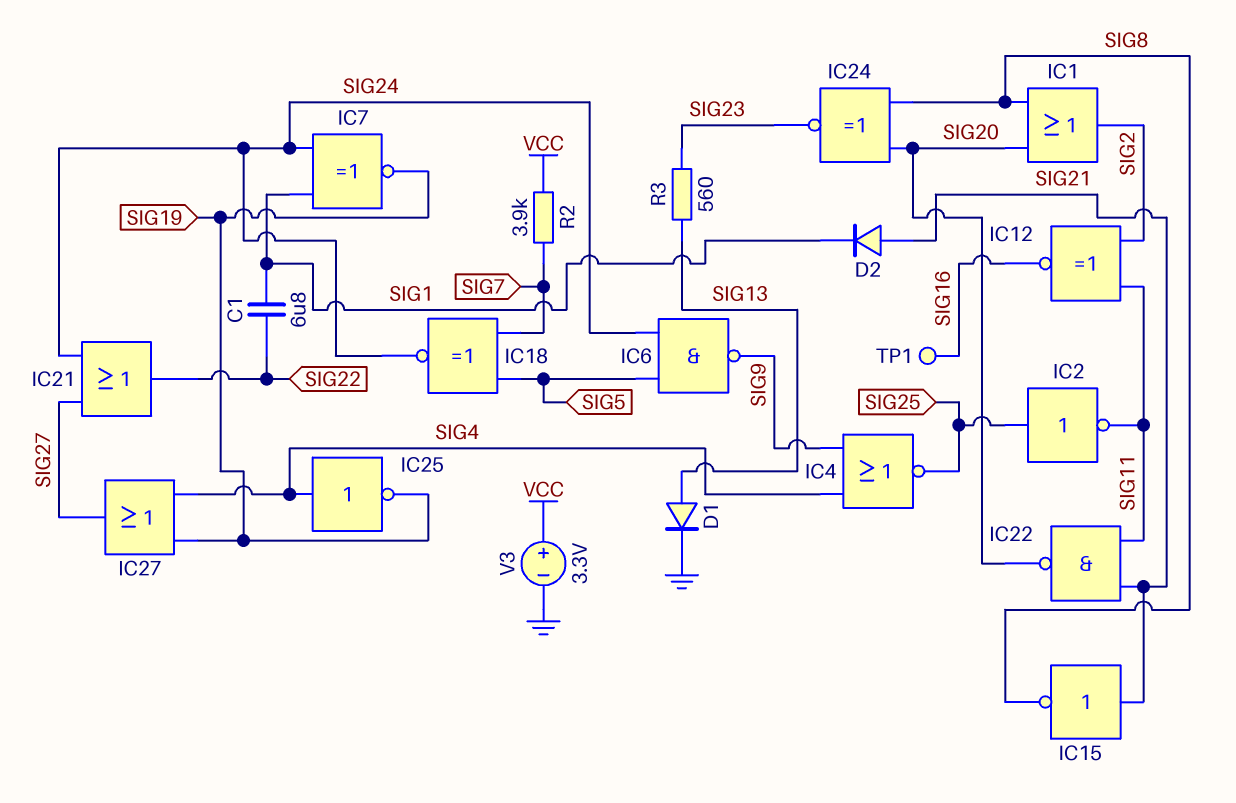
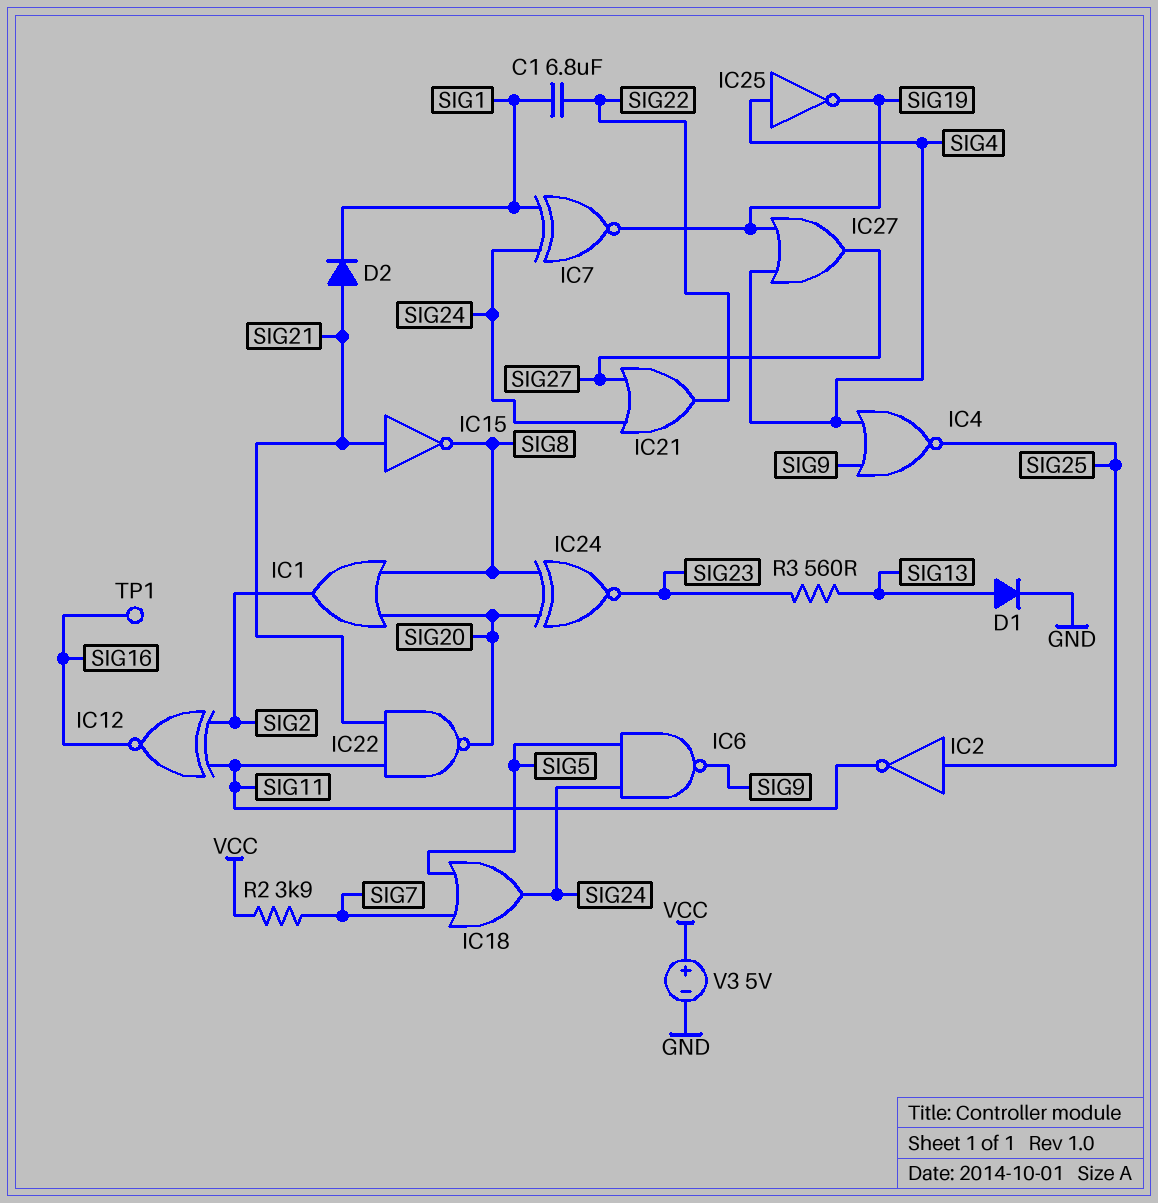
IC18: XNOR (in SIG5, in SIG7, out SIG24) -> OR (in SIG5, in SIG7, out SIG24)
V3: 3.3V (plus VCC, minus GND) -> 5V (plus VCC, minus GND)

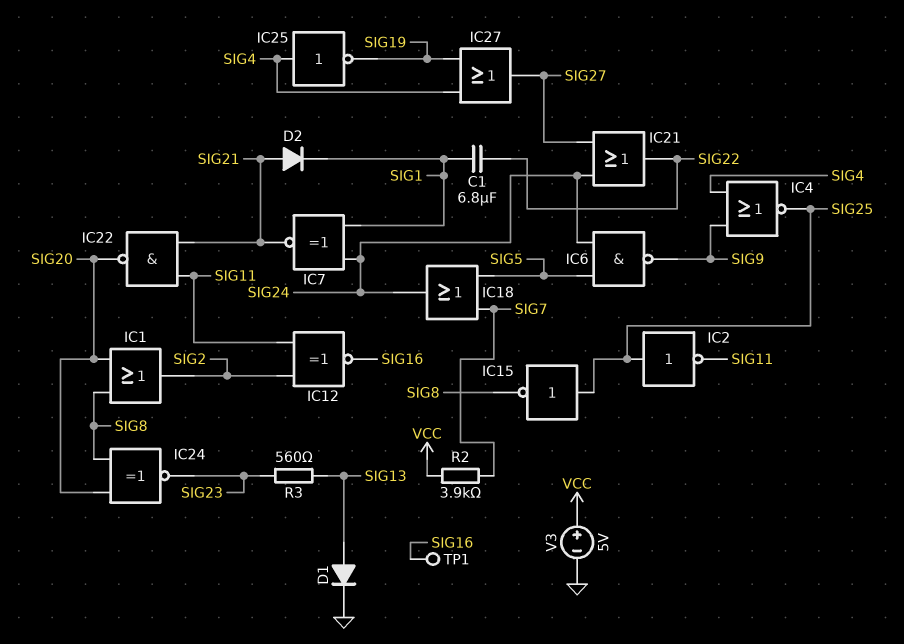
IC7: XNOR (in SIG1, in SIG24, out SIG19) -> XNOR (in SIG1, in SIG24, out SIG21)
IC15: NOT (in SIG21, out SIG8) -> NOT (in SIG25, out SIG8)

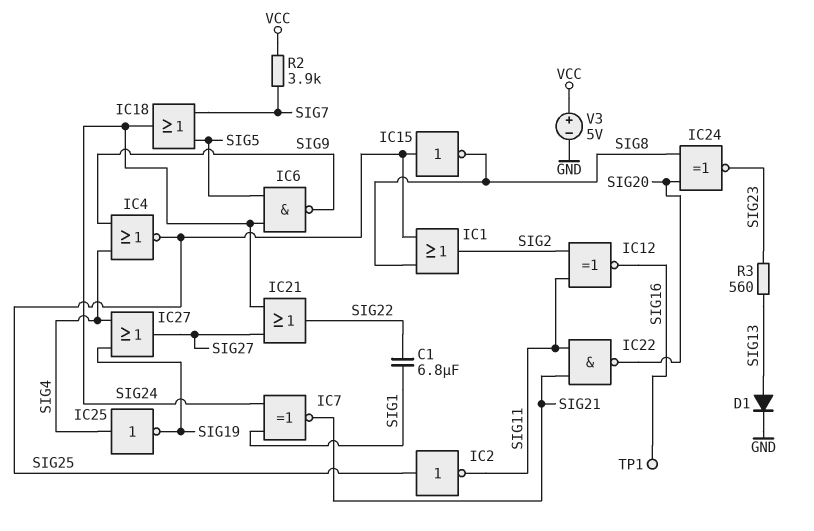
D2: diode (A SIG21, K SIG1) -> none
IC1: OR (in SIG8, in SIG20, out SIG2) -> OR (in SIG8, in SIG25, out SIG2)

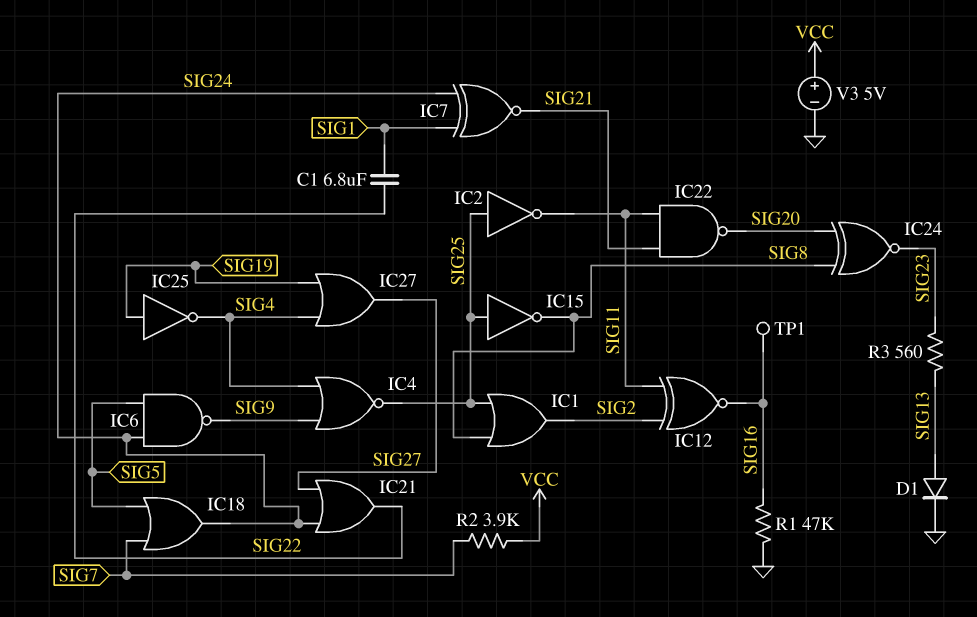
IC25: NOT (in SIG4, out SIG19) -> NOT (in SIG19, out SIG4)
R1: none -> 47k (GND, SIG16)

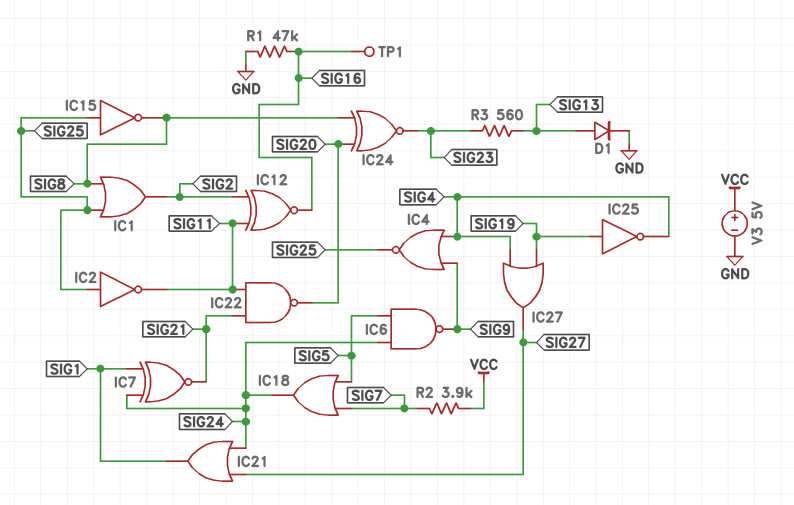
C1: 6.8uF (SIG1, SIG22) -> none
IC21: OR (in SIG24, in SIG27, out SIG22) -> OR (in SIG24, in SIG27, out SIG1)

